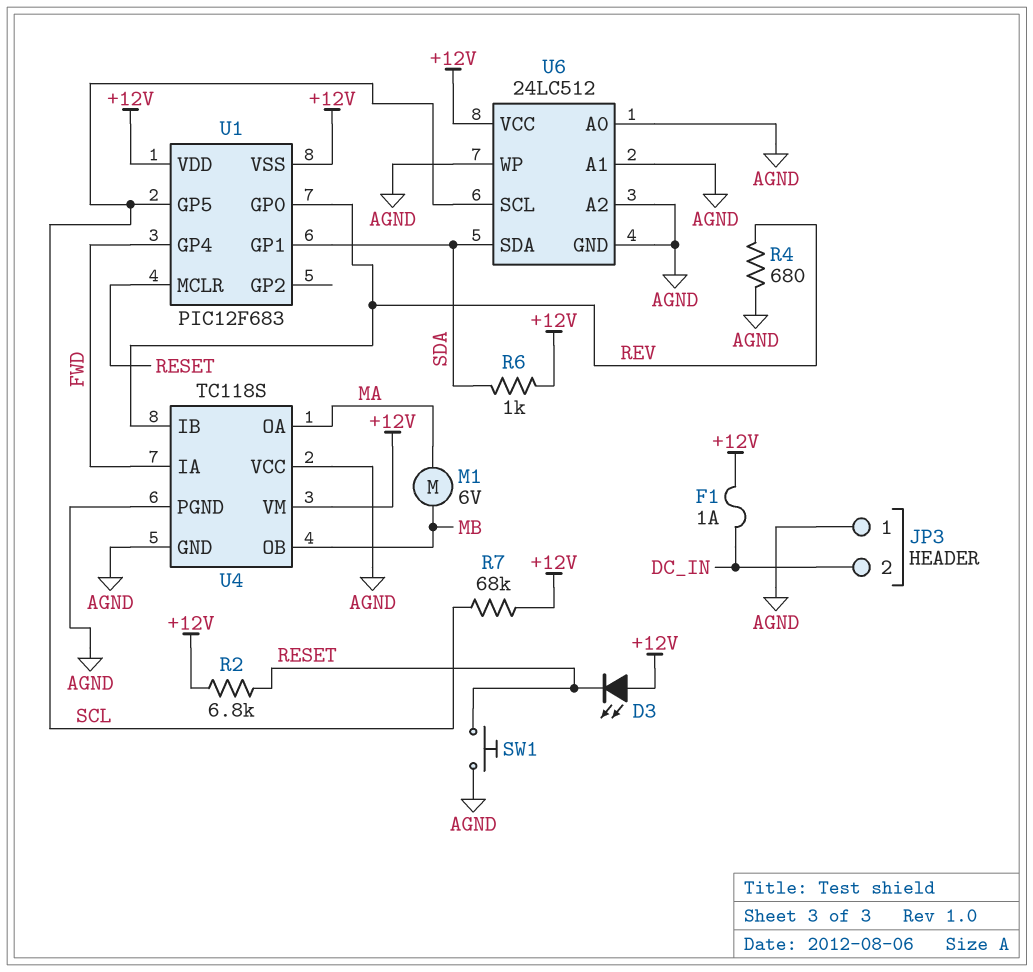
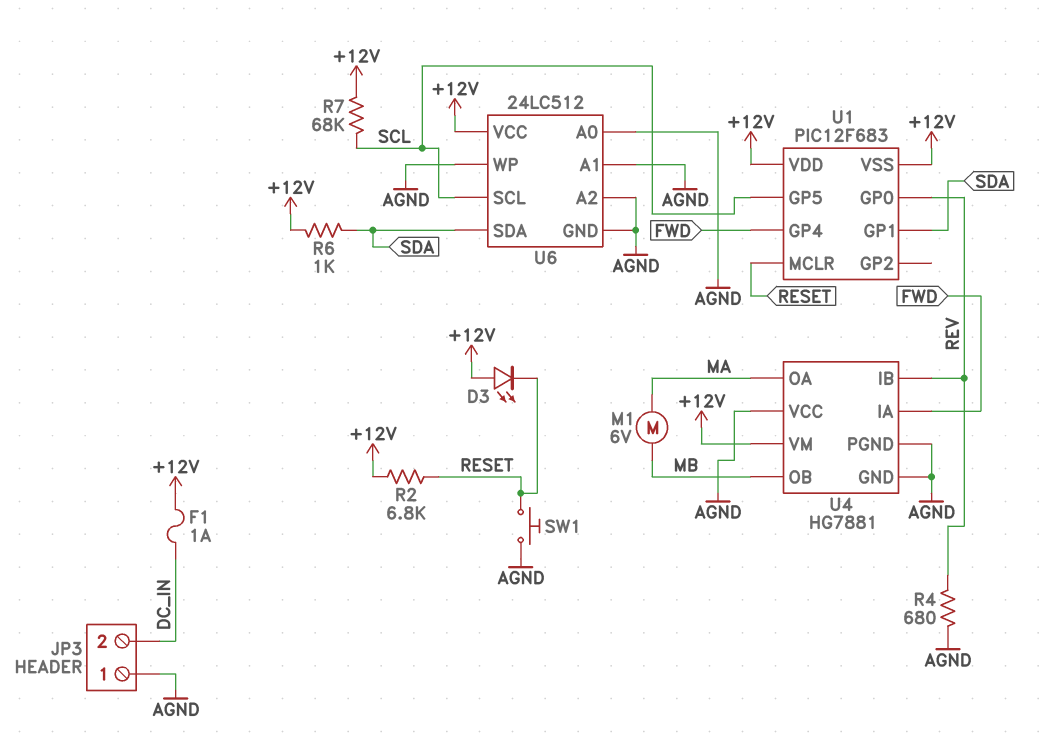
U4: TC118S -> HG7881

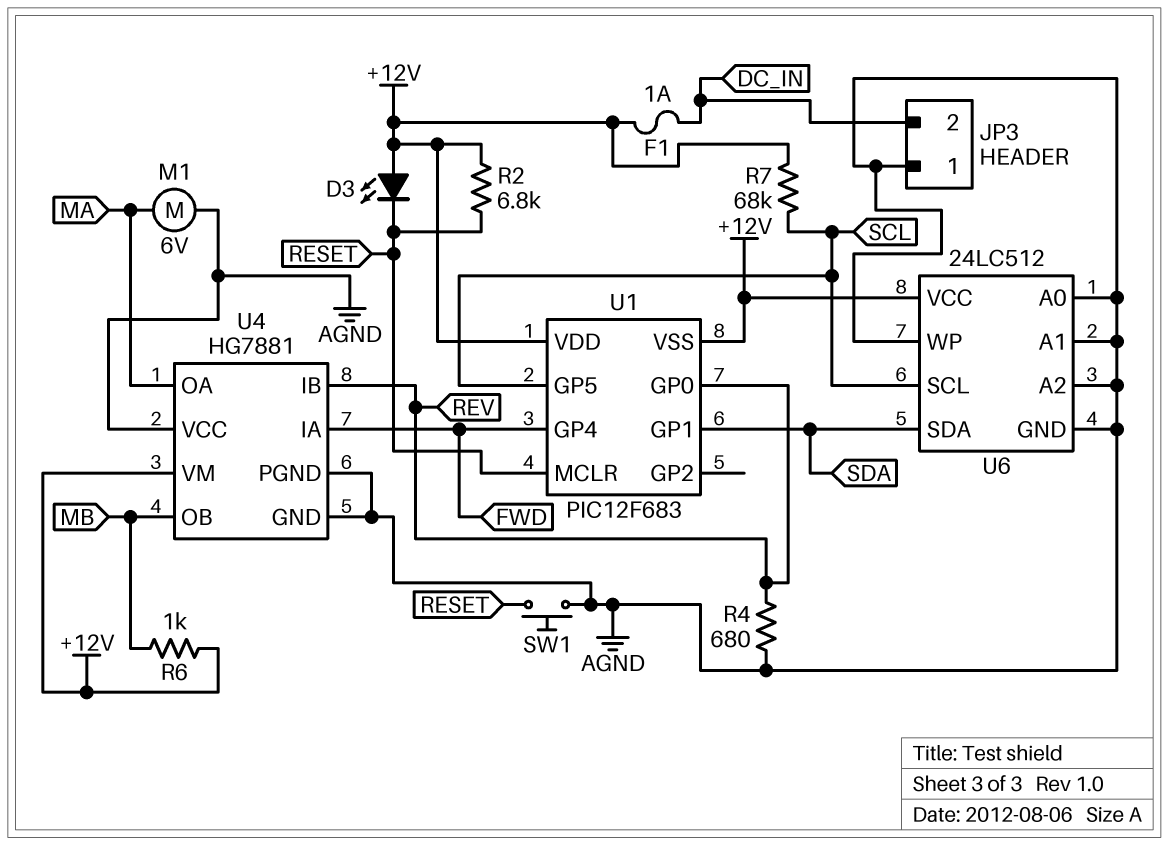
M1: motor 6V (MA, MB) -> motor 6V (AGND, MA)
R6: 1k (+12V, SDA) -> 1k (+12V, MB)

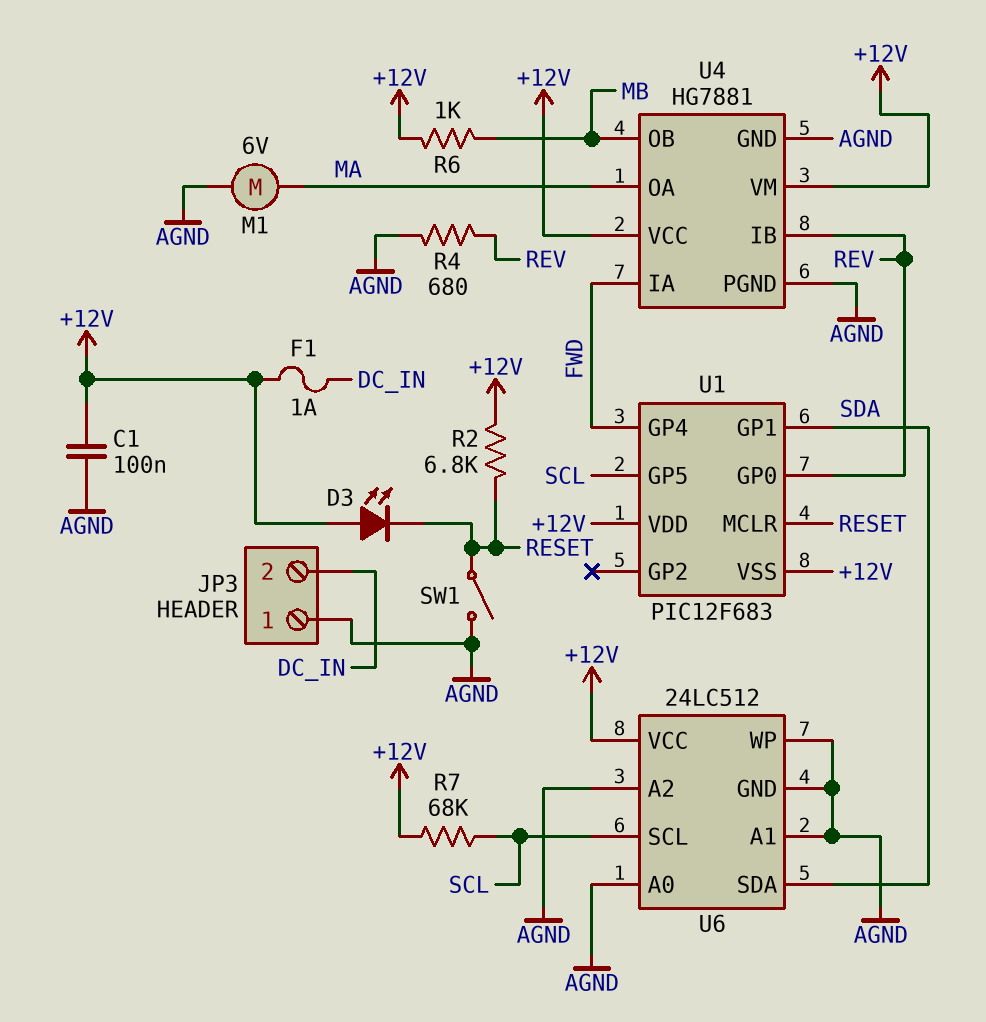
C1: none -> 100nF (+12V, AGND)
SW1: button (AGND, RESET) -> switch (AGND, RESET)
U4 pin VCC: AGND -> +12V

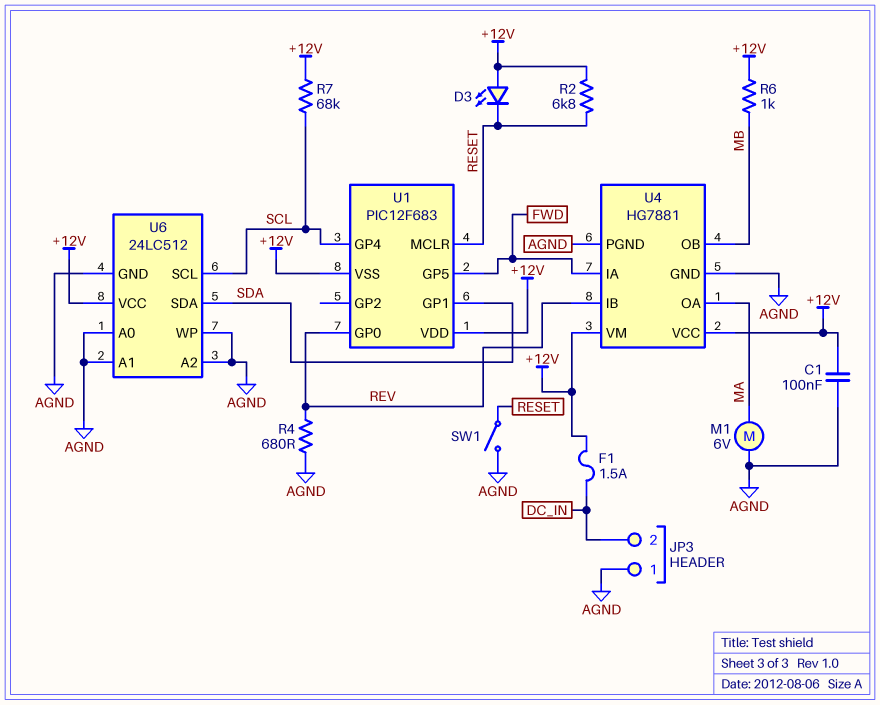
F1: 1A (+12V, DC_IN) -> 1.5A (+12V, DC_IN)
U1 pin GP4: FWD -> SCL
U1 pin GP5: SCL -> FWD

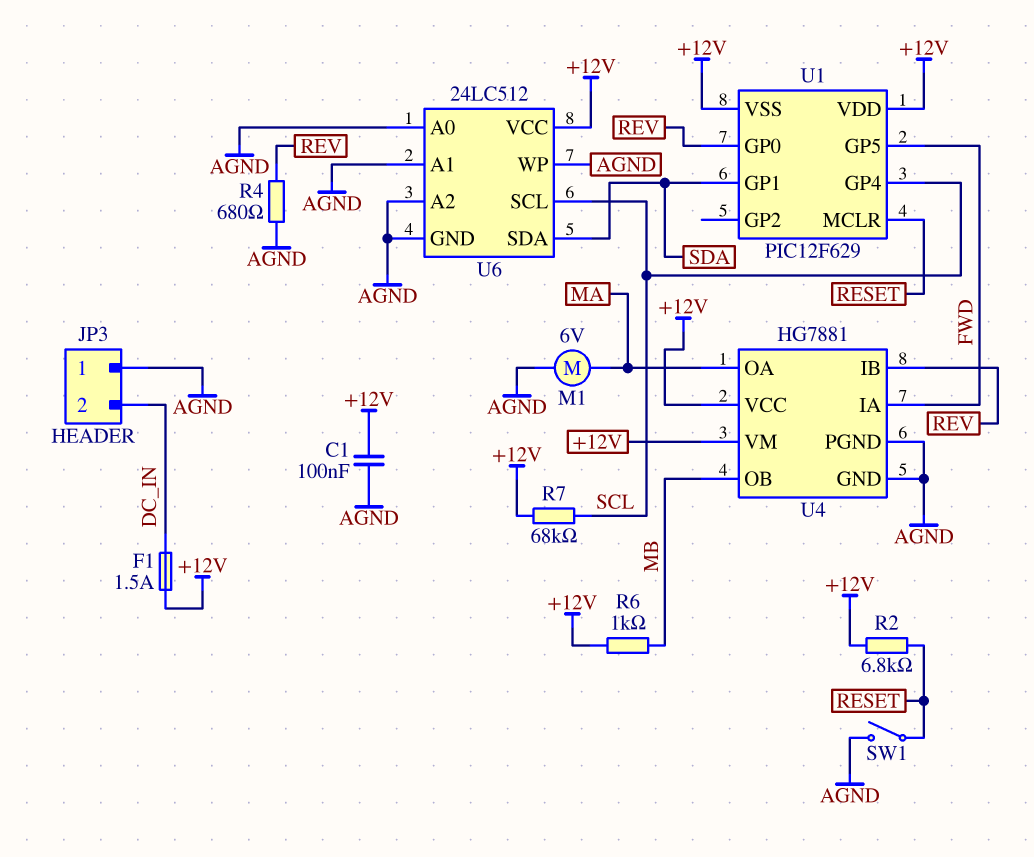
D3: LED (A +12V, K RESET) -> none
U1: PIC12F683 -> PIC12F629

